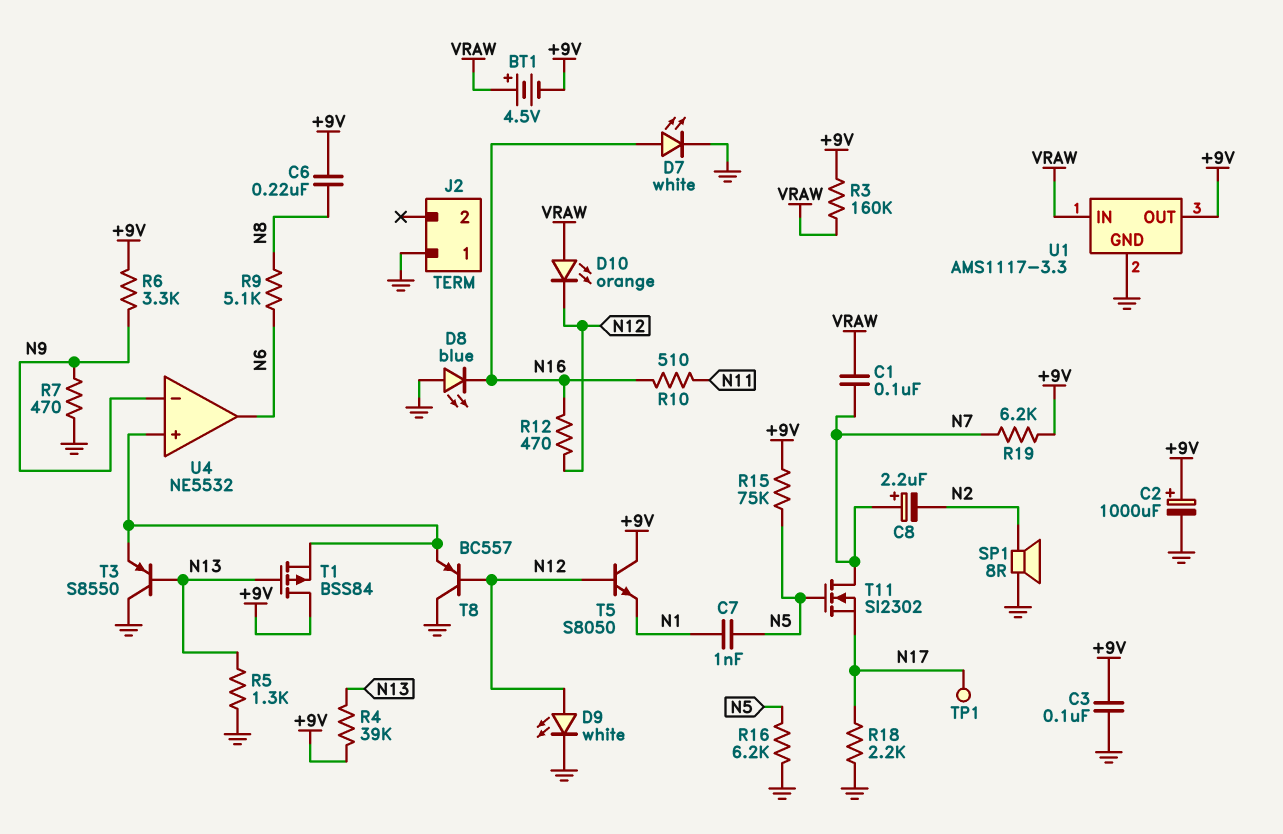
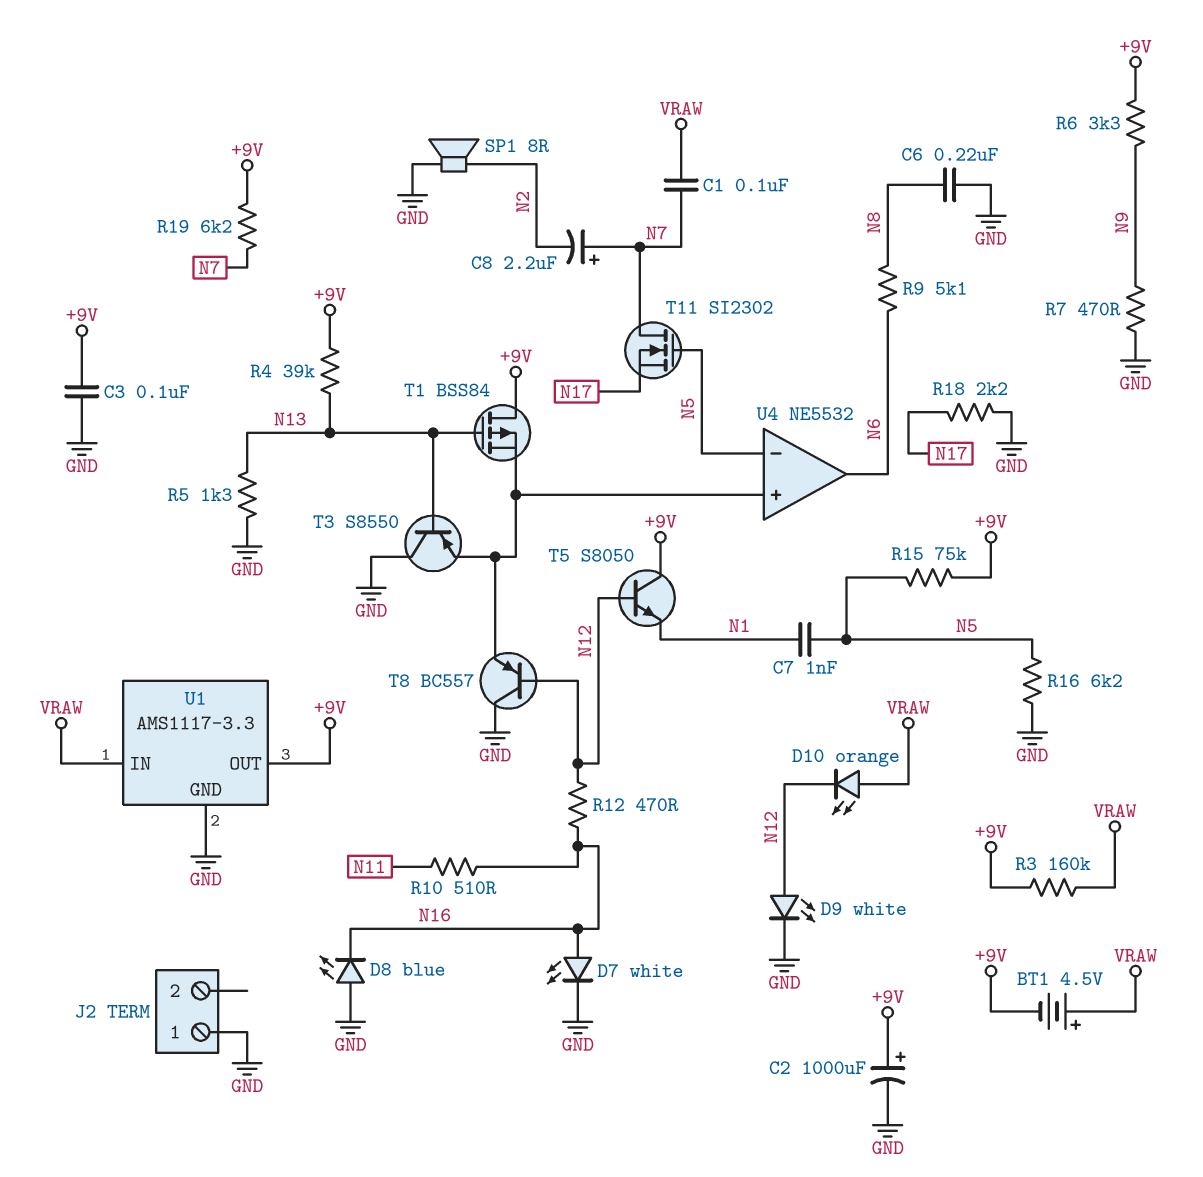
C6: 220nF (+9V, N8) -> 220nF (GND, N8)
TP1: test point (N17) -> none
U4 pin in-: N9 -> N5

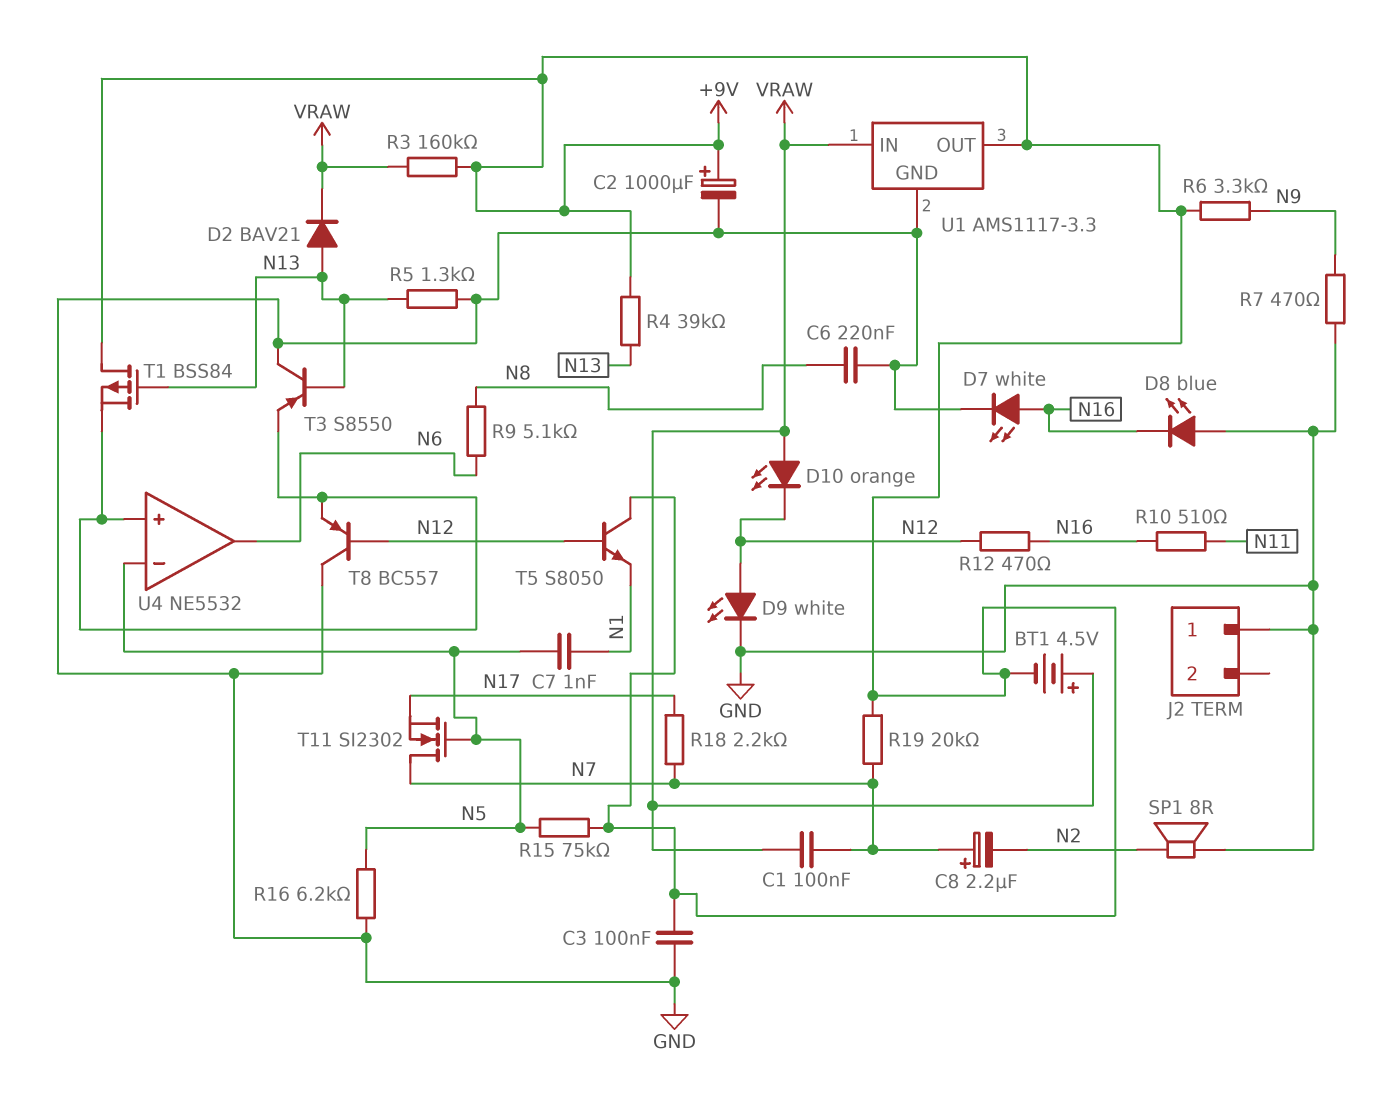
D2: none -> diode BAV21 (A N13, K VRAW)
R18: 2.2k (GND, N17) -> 2.2k (N7, N17)
R19: 6.2k (+9V, N7) -> 20k (+9V, N7)

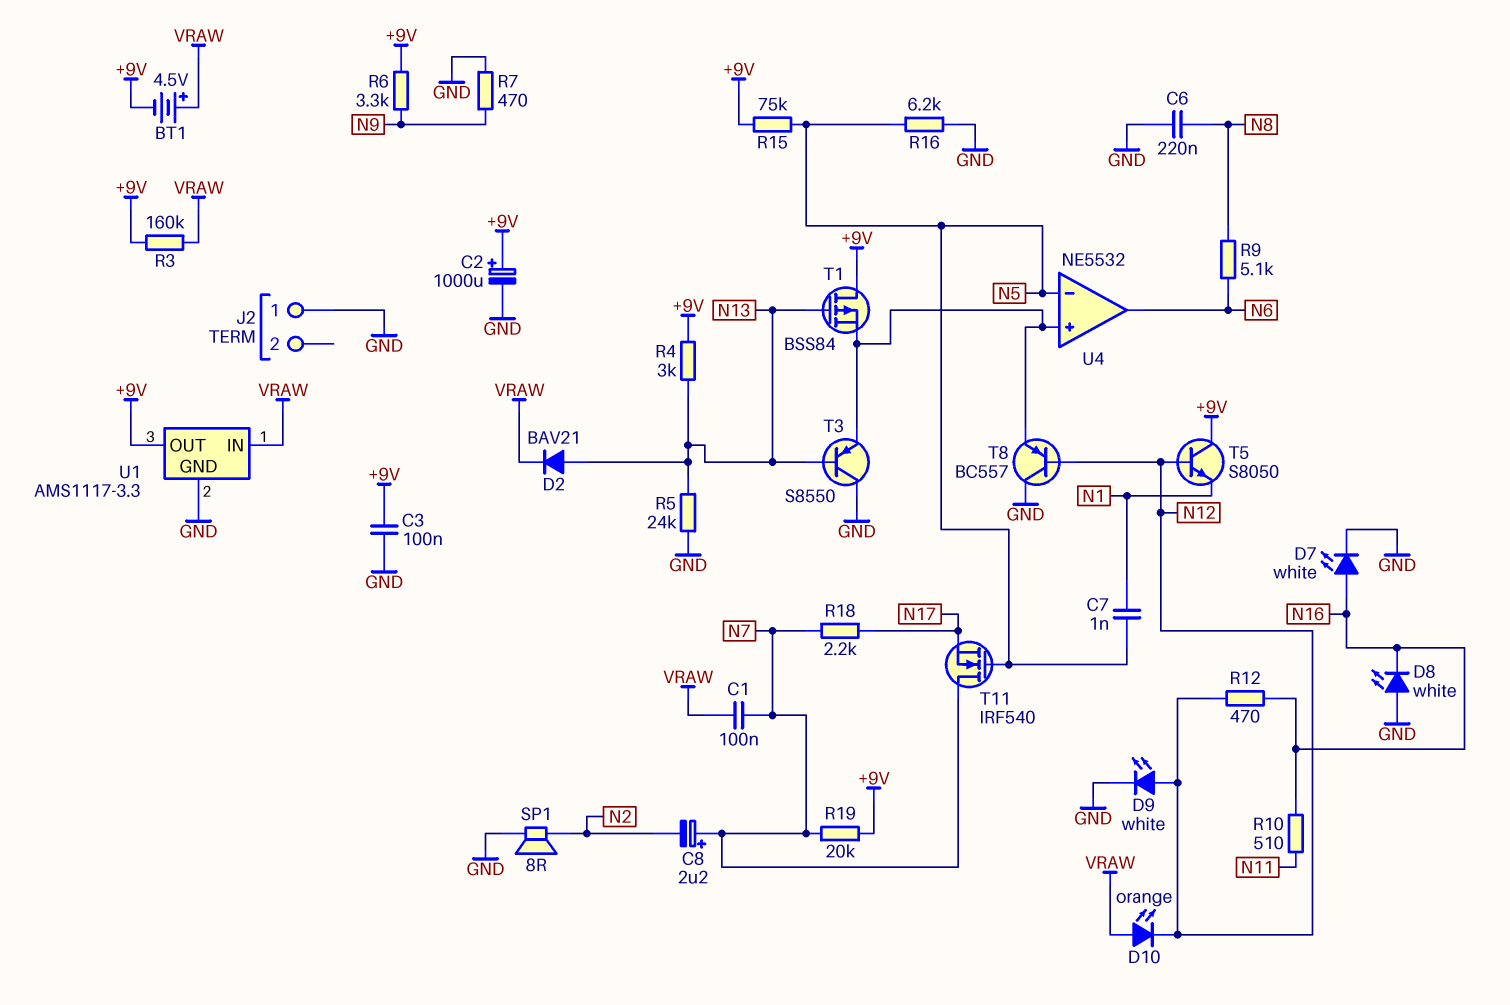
D8: LED blue (A GND, K N16) -> LED white (A GND, K N16)
R4: 39k (+9V, N13) -> 3k (+9V, N13)
R5: 1.3k (GND, N13) -> 24k (GND, N13)
T11: NMOS SI2302 (G N5, D N7, S N17) -> NMOS IRF540 (G N5, D N7, S N17)

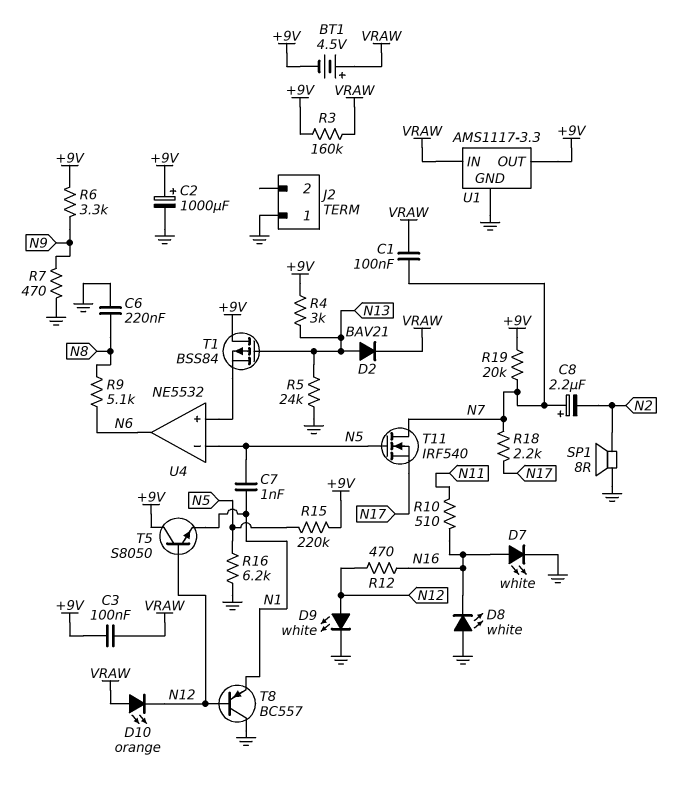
C3: 100nF (+9V, GND) -> 100nF (+9V, VRAW)
R15: 75k (+9V, N5) -> 220k (+9V, N5)
T3: PNP S8550 (B N13, C GND, E U4/in+) -> none
T8: PNP BC557 (B N12, C GND, E U4/in+) -> PNP BC557 (B N12, C GND, E N1)

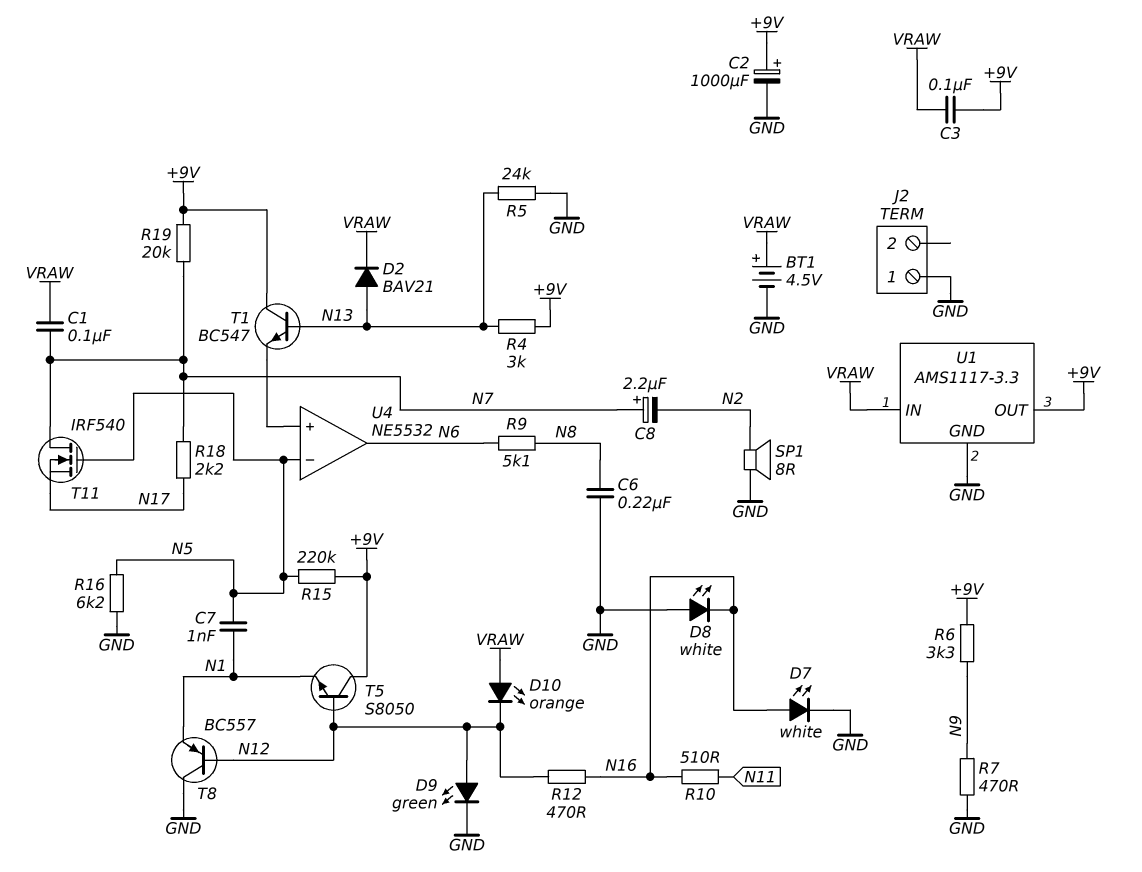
BT1: 4.5V (plus VRAW, minus +9V) -> 4.5V (plus VRAW, minus GND)
D9: LED white (A N12, K GND) -> LED green (A N12, K GND)
R3: 160k (+9V, VRAW) -> none
T1: PMOS BSS84 (G N13, D +9V, S U4/in+) -> NPN BC547 (B N13, C +9V, E U4/in+)

